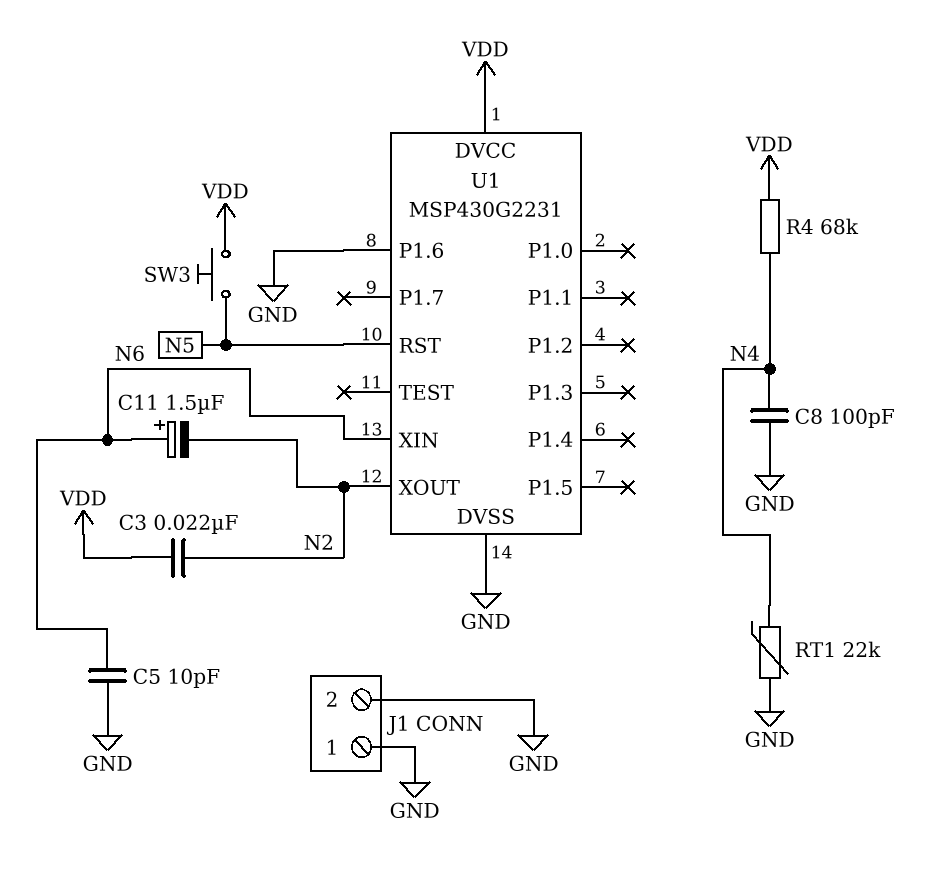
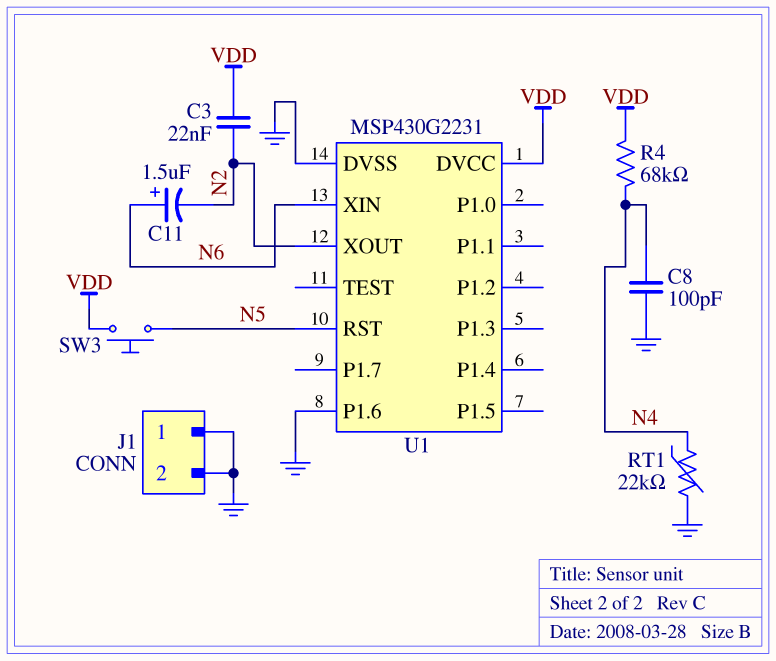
C5: 10pF (GND, N6) -> none

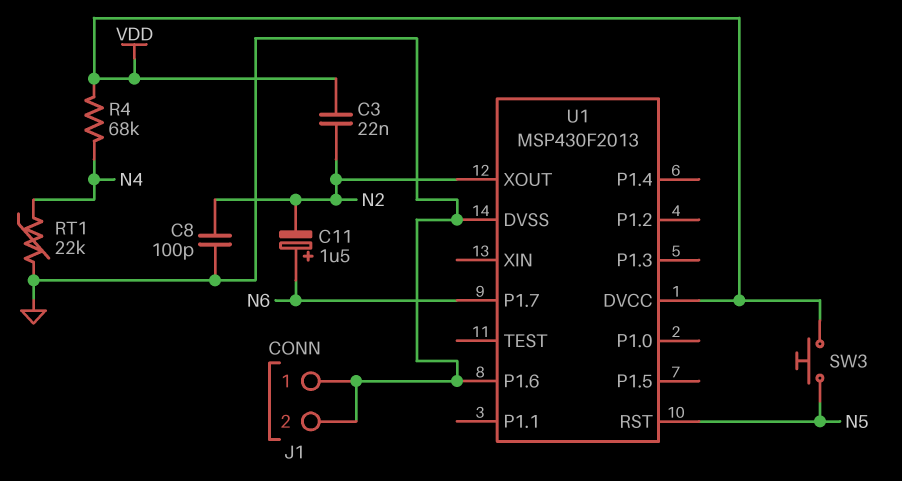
C8: 100pF (GND, N4) -> 100pF (GND, N2)
U1: MSP430G2231 -> MSP430F2013
U1 pin P1.7: none -> N6
U1 pin XIN: N6 -> none

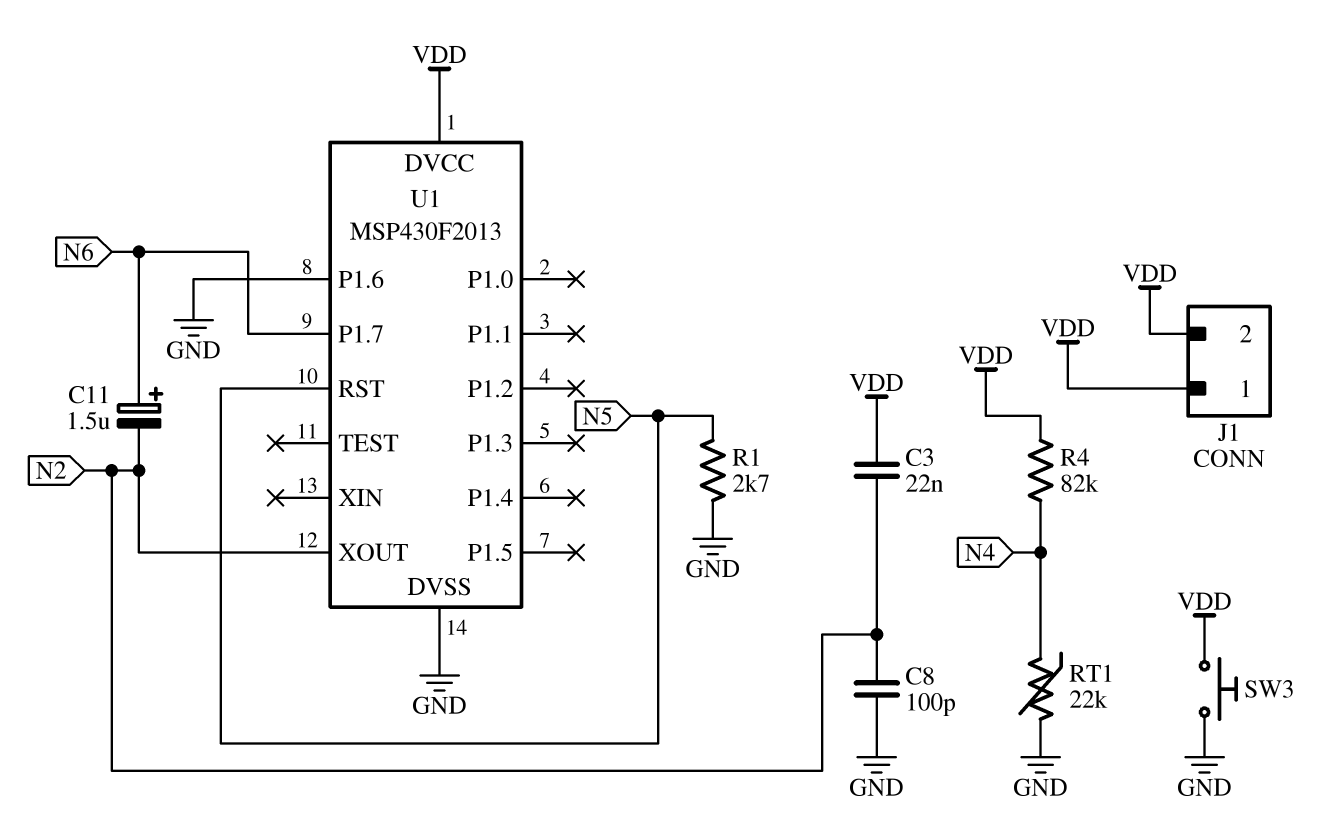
J1 pin 1: GND -> VDD
J1 pin 2: GND -> VDD
R1: none -> 2.7k (GND, N5)
R4: 68k (N4, VDD) -> 82k (N4, VDD)
SW3: button (N5, VDD) -> button (GND, VDD)

